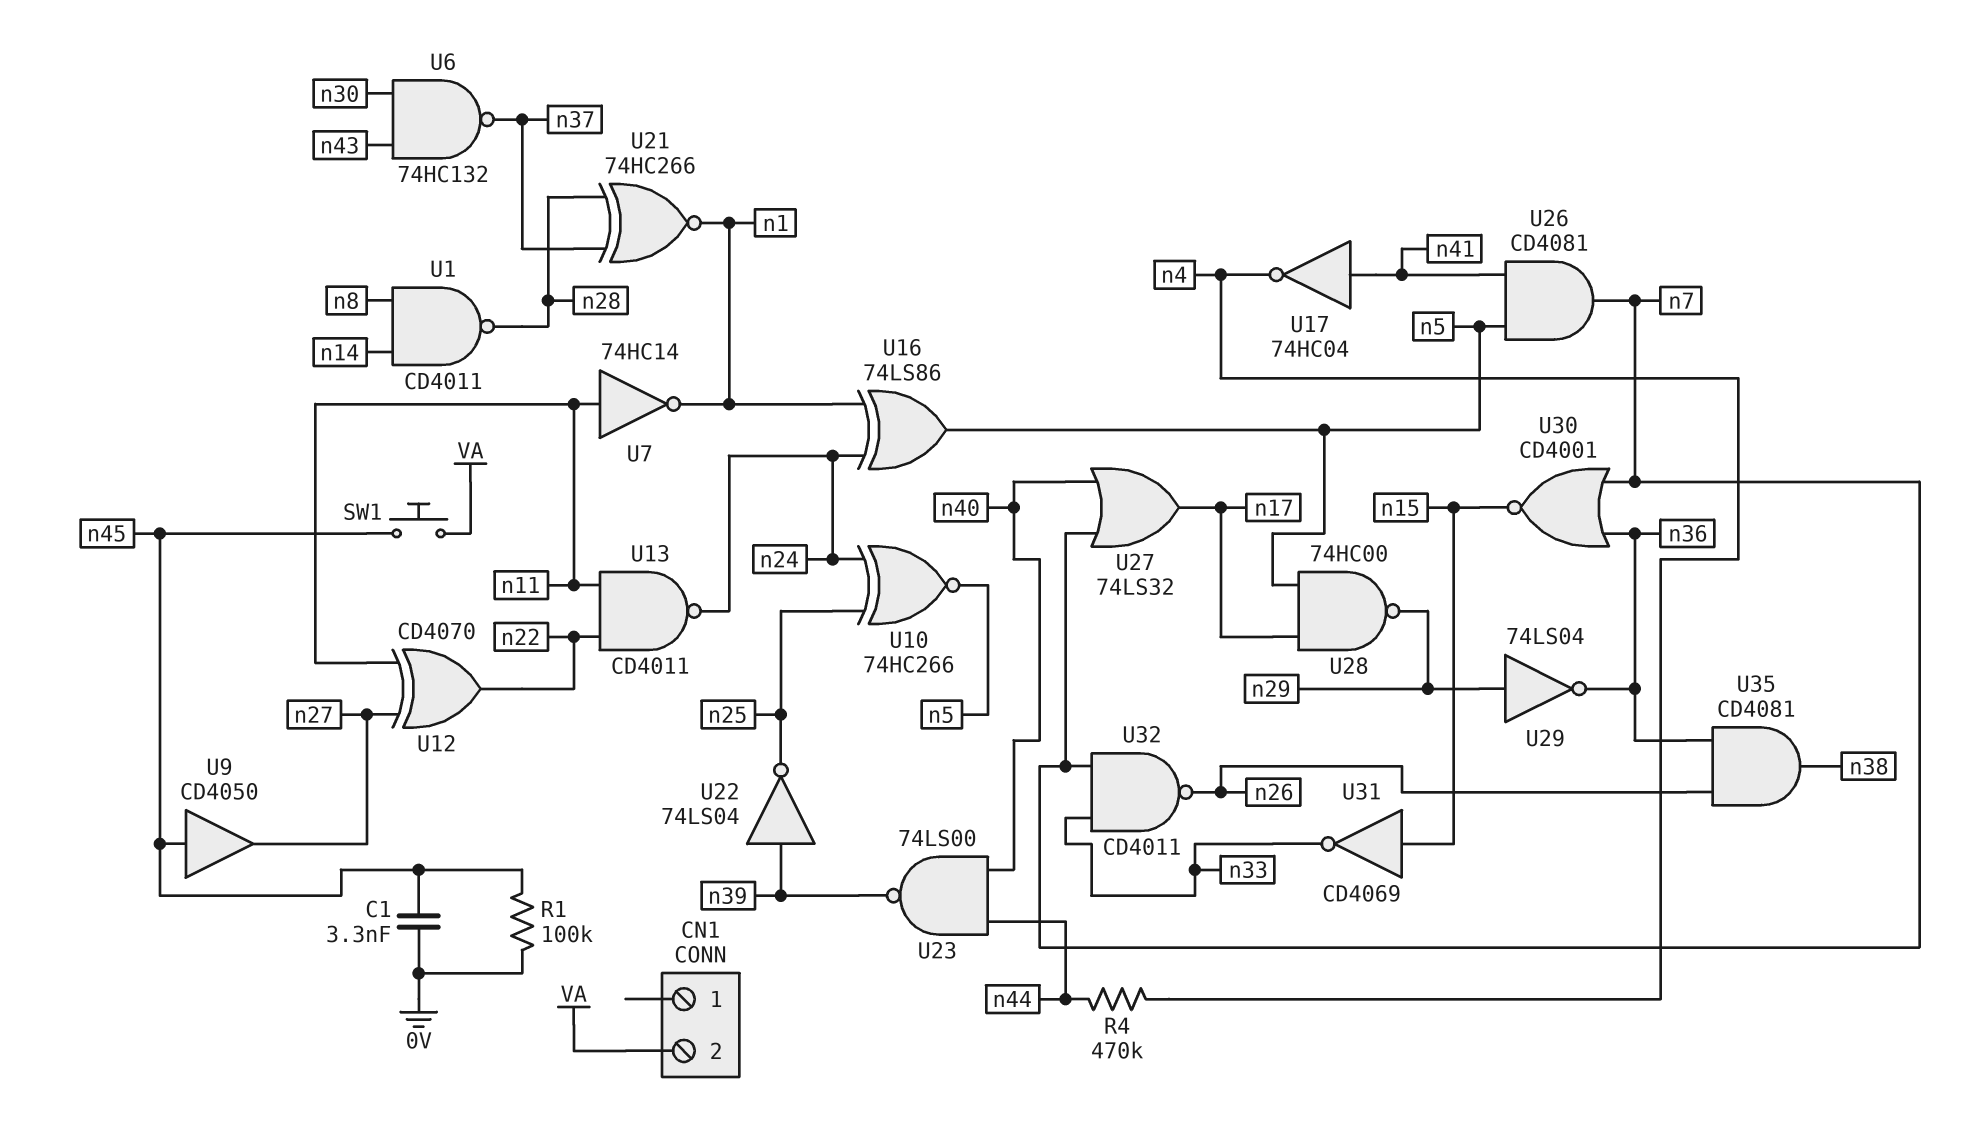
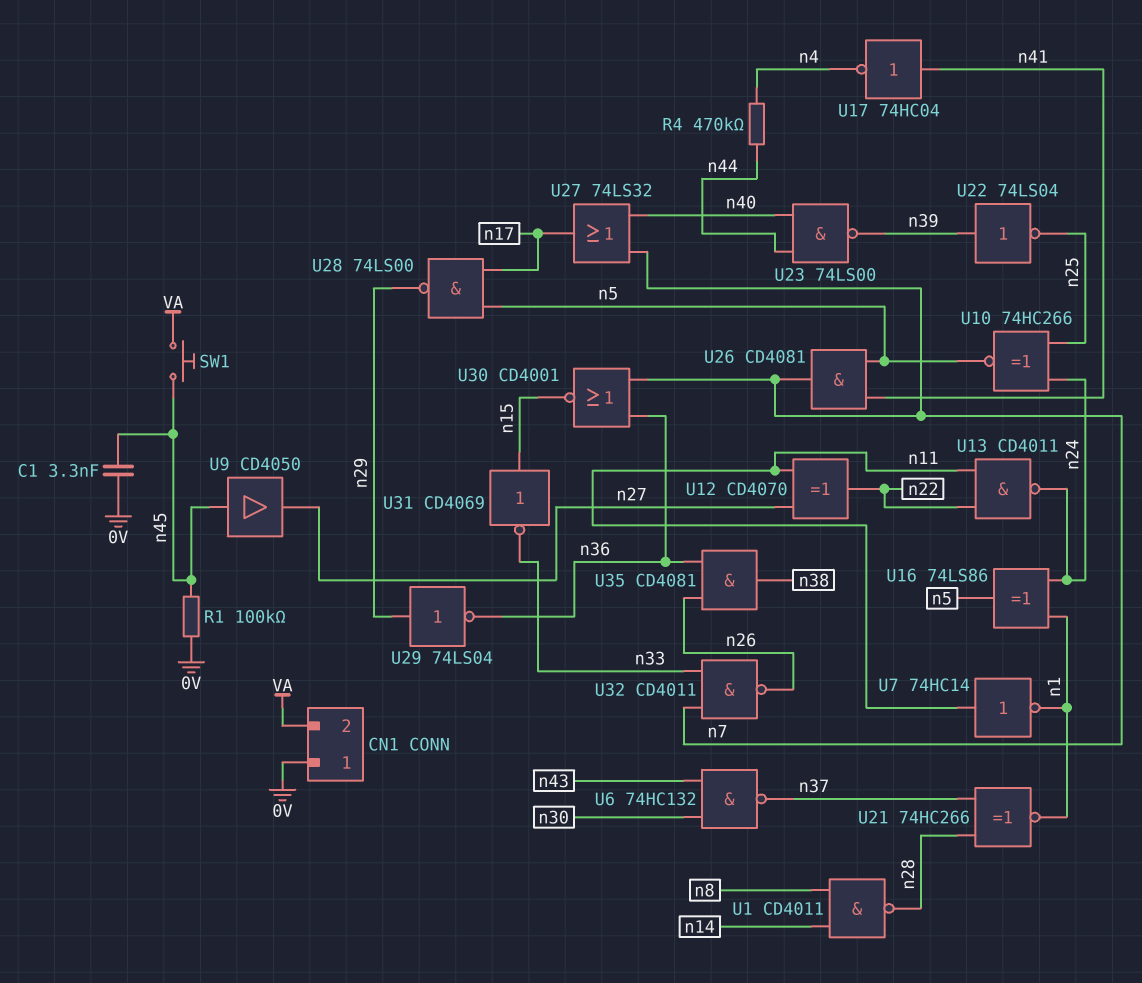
CN1 pin 1: none -> 0V
U28: NAND 74HC00 (in n5, in n17, out n29) -> NAND 74LS00 (in n5, in n17, out n29)

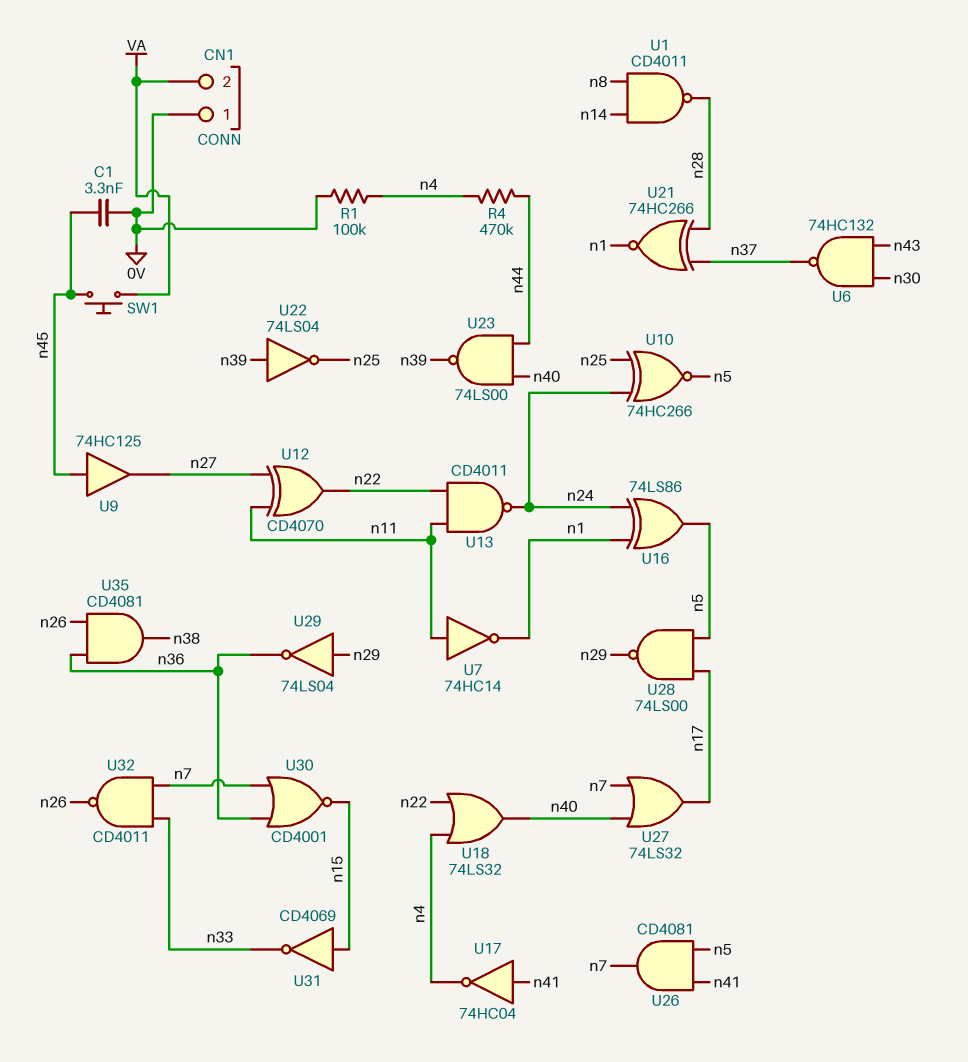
R1: 100k (0V, n45) -> 100k (0V, n4)
U9: buffer CD4050 (in n45, out n27) -> buffer 74HC125 (in n45, out n27)
U18: none -> OR 74LS32 (in n4, in n22, out n40)

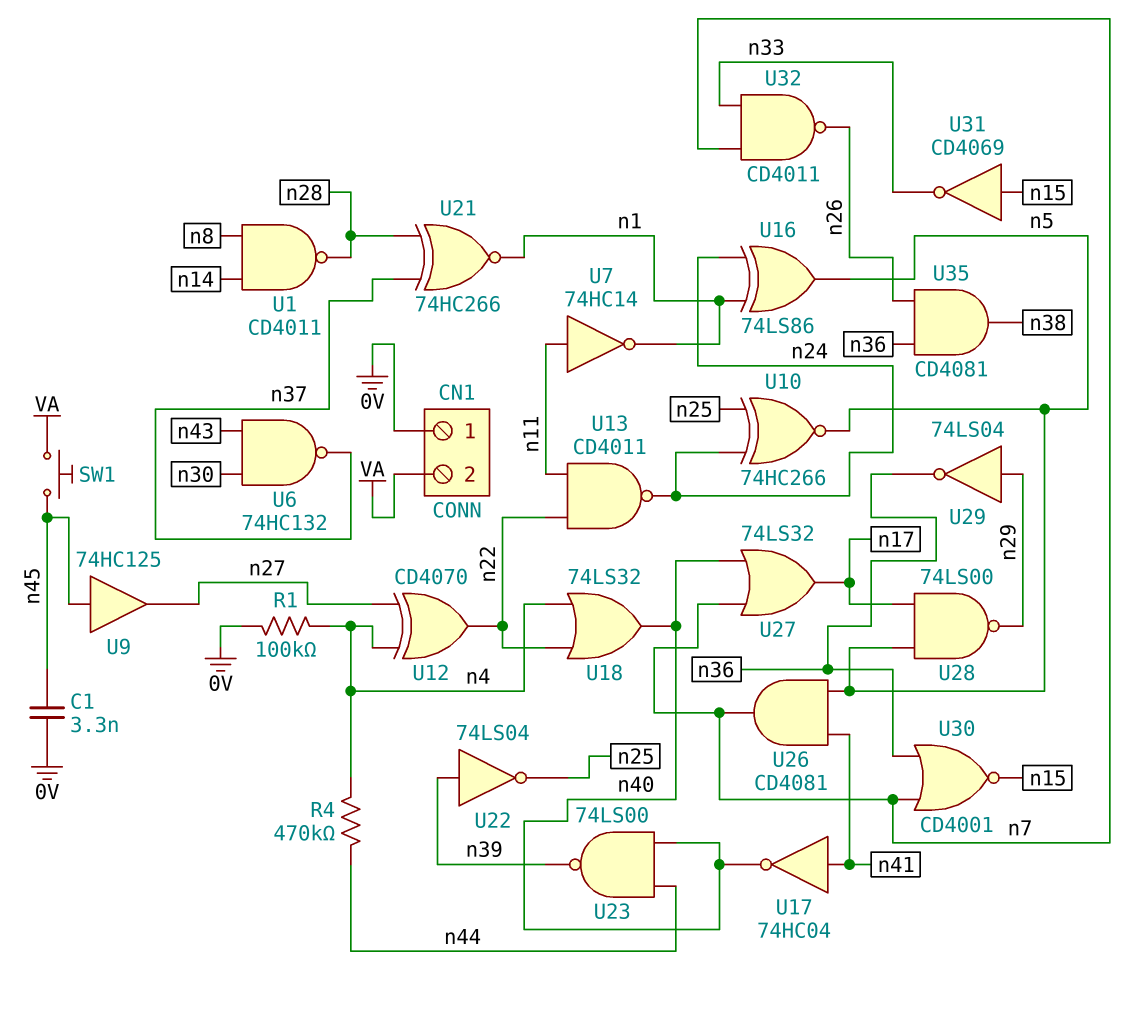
U12: XOR CD4070 (in n11, in n27, out n22) -> XOR CD4070 (in n4, in n27, out n22)
U17: NOT 74HC04 (in n41, out n4) -> NOT 74HC04 (in n41, out n40)

